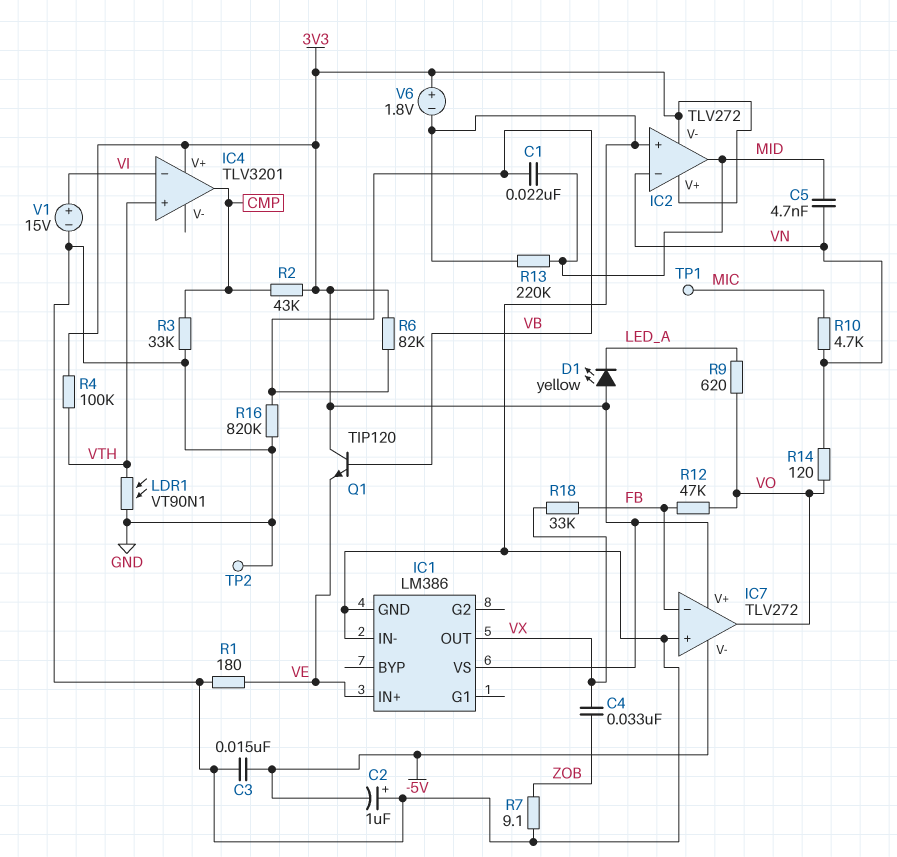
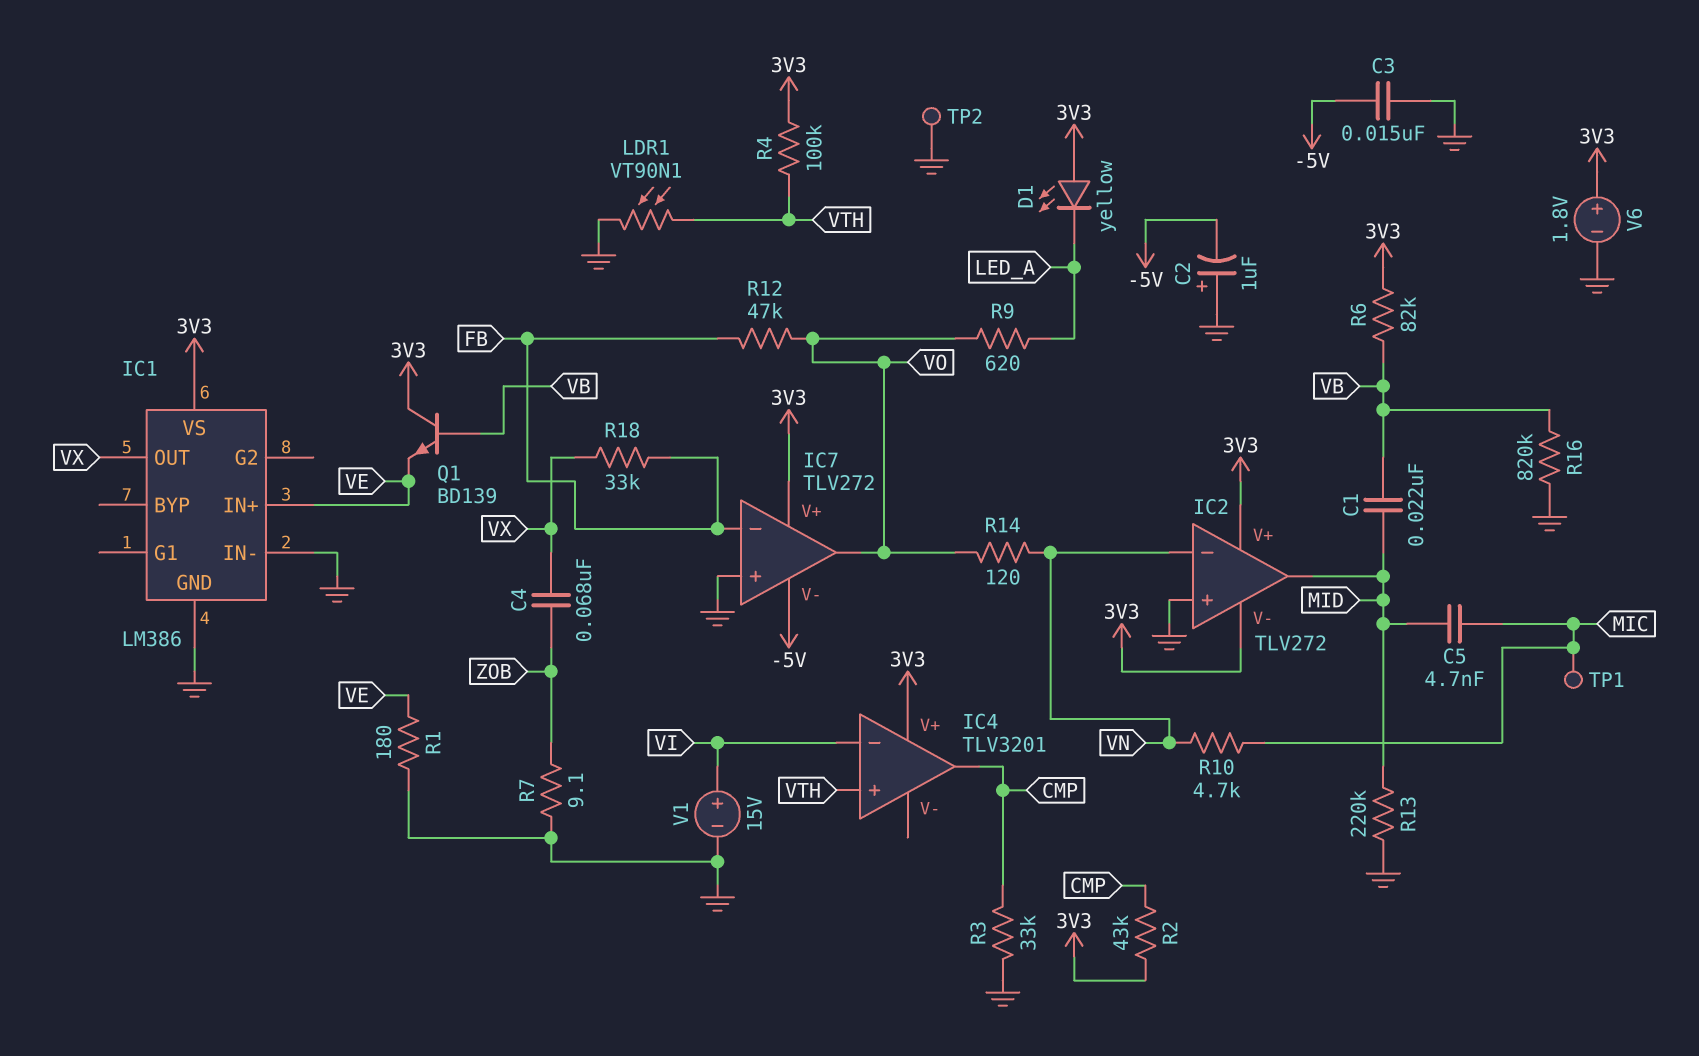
C4: 33nF (VX, ZOB) -> 68nF (VX, ZOB)
C5: 4.7nF (MID, VN) -> 4.7nF (MIC, MID)
Q1: NPN TIP120 (B VB, C 3V3, E VE) -> NPN BD139 (B VB, C 3V3, E VE)

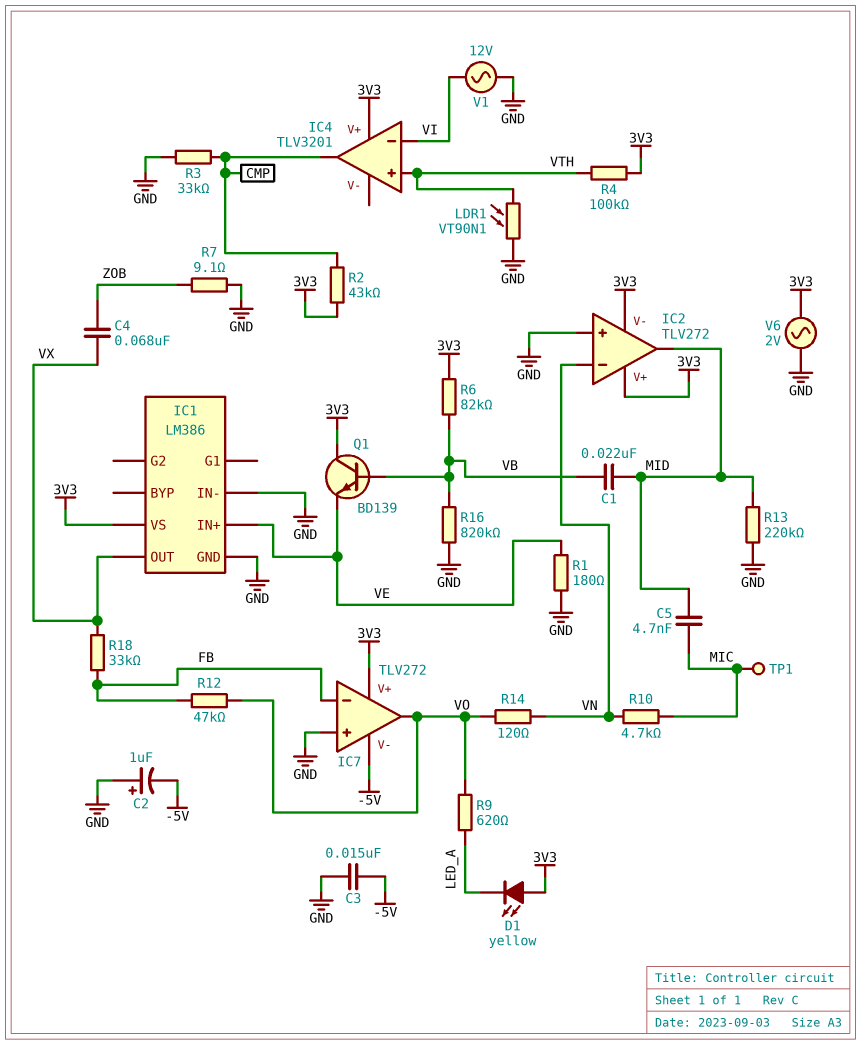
TP2: test point (GND) -> none
V1: 15V (plus VI, minus GND) -> AC 12V (GND, VI)
V6: 1.8V (plus 3V3, minus GND) -> AC 2V (3V3, GND)

